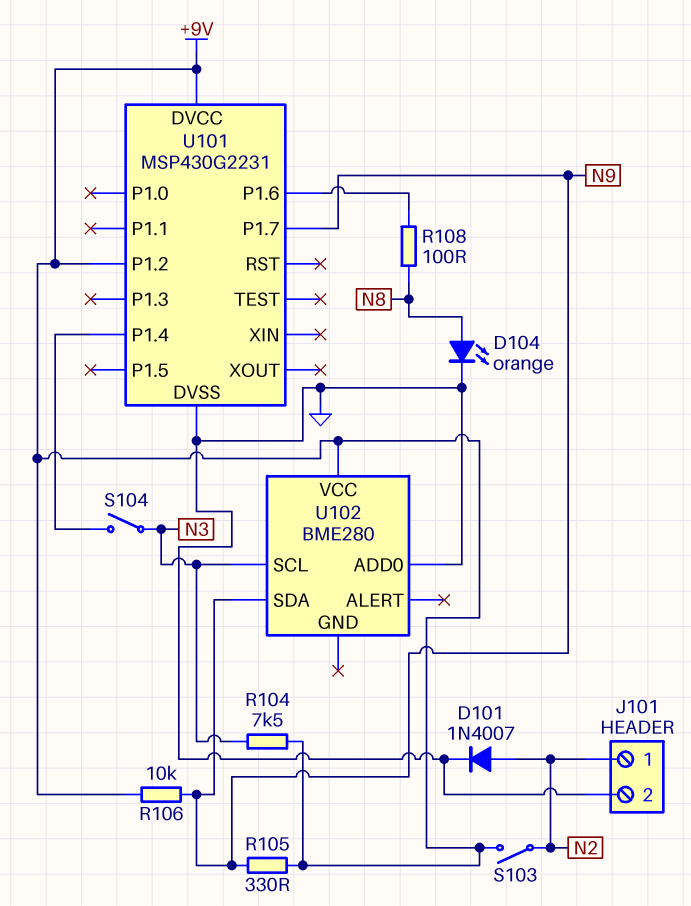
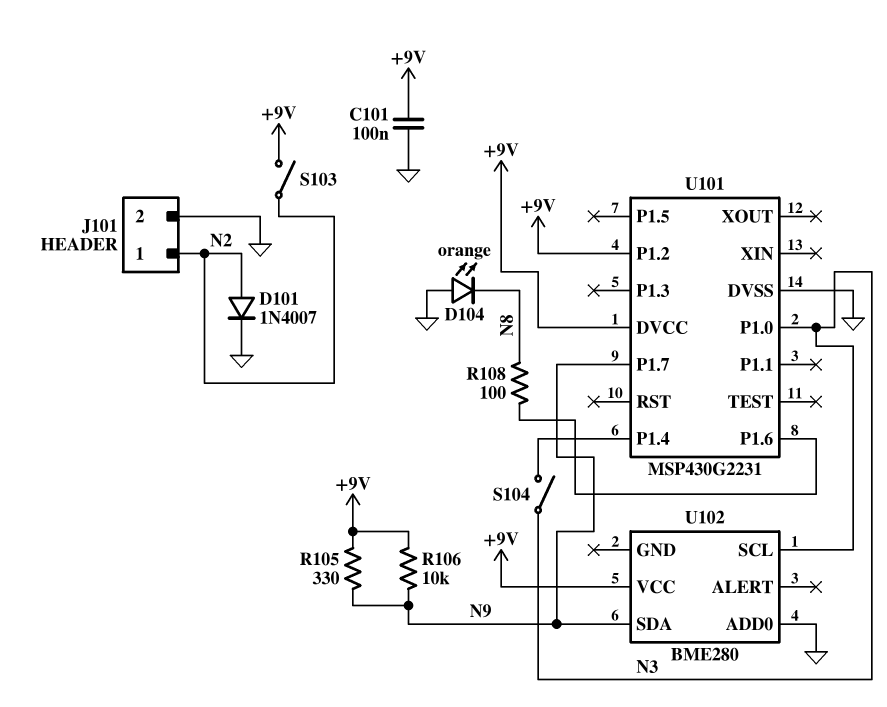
C101: none -> 100nF (+9V, GND)
D104: LED orange (A N8, K GND) -> LED orange (A GND, K N8)
R104: 7.5k (+9V, N3) -> none
U101 pin P1.0: none -> N3

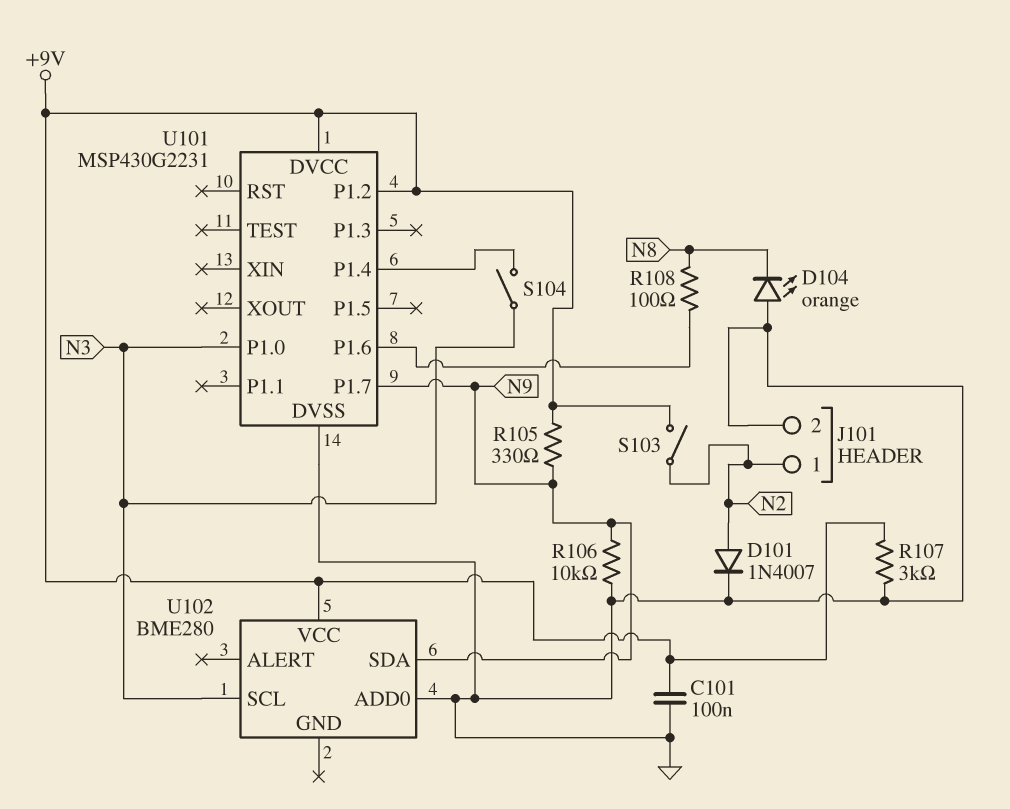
R106: 10k (+9V, N9) -> 10k (GND, N9)
R107: none -> 3k (+9V, GND)

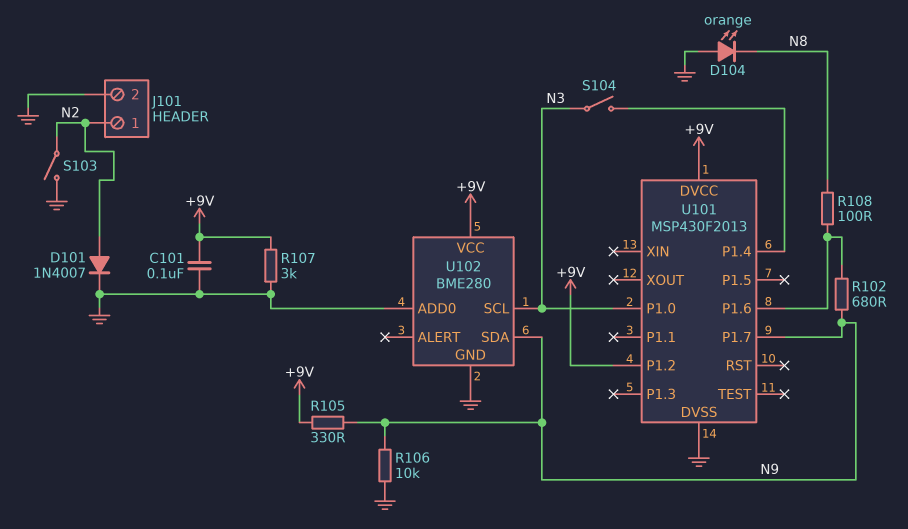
R102: none -> 680 (N9, U101/P1.6)
S103: switch (+9V, N2) -> switch (GND, N2)
U101: MSP430G2231 -> MSP430F2013
U102 pin GND: none -> GND

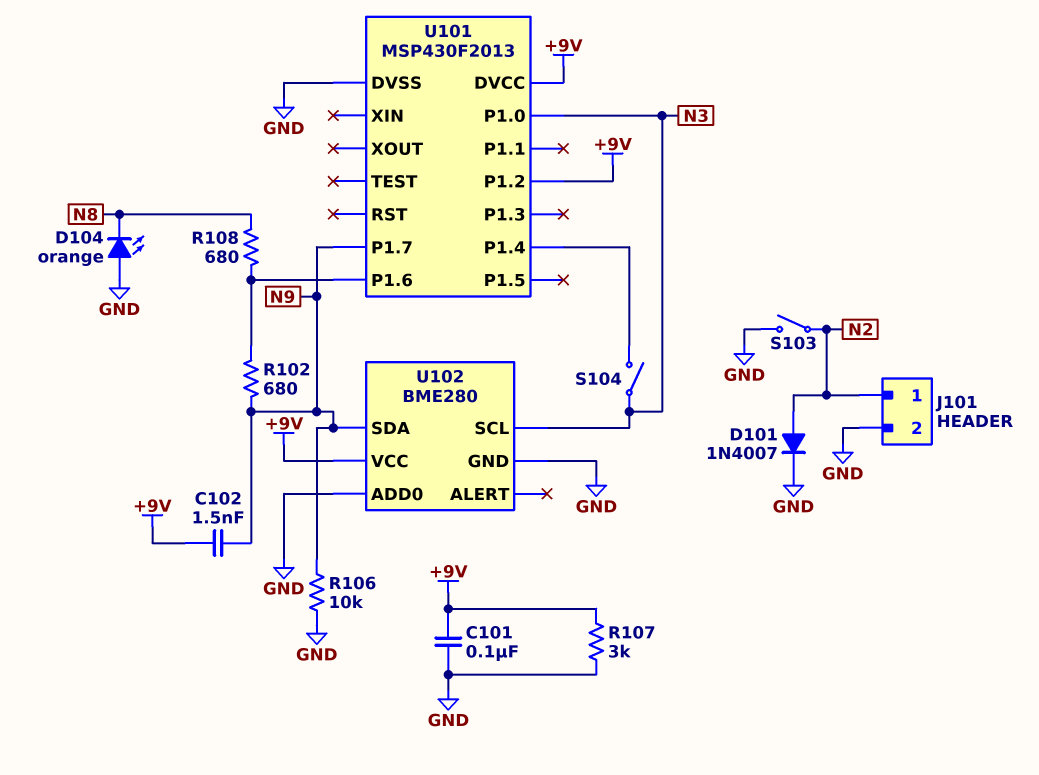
C102: none -> 1.5nF (+9V, N9)
R105: 330 (+9V, N9) -> none
R108: 100 (N8, U101/P1.6) -> 680 (N8, U101/P1.6)

